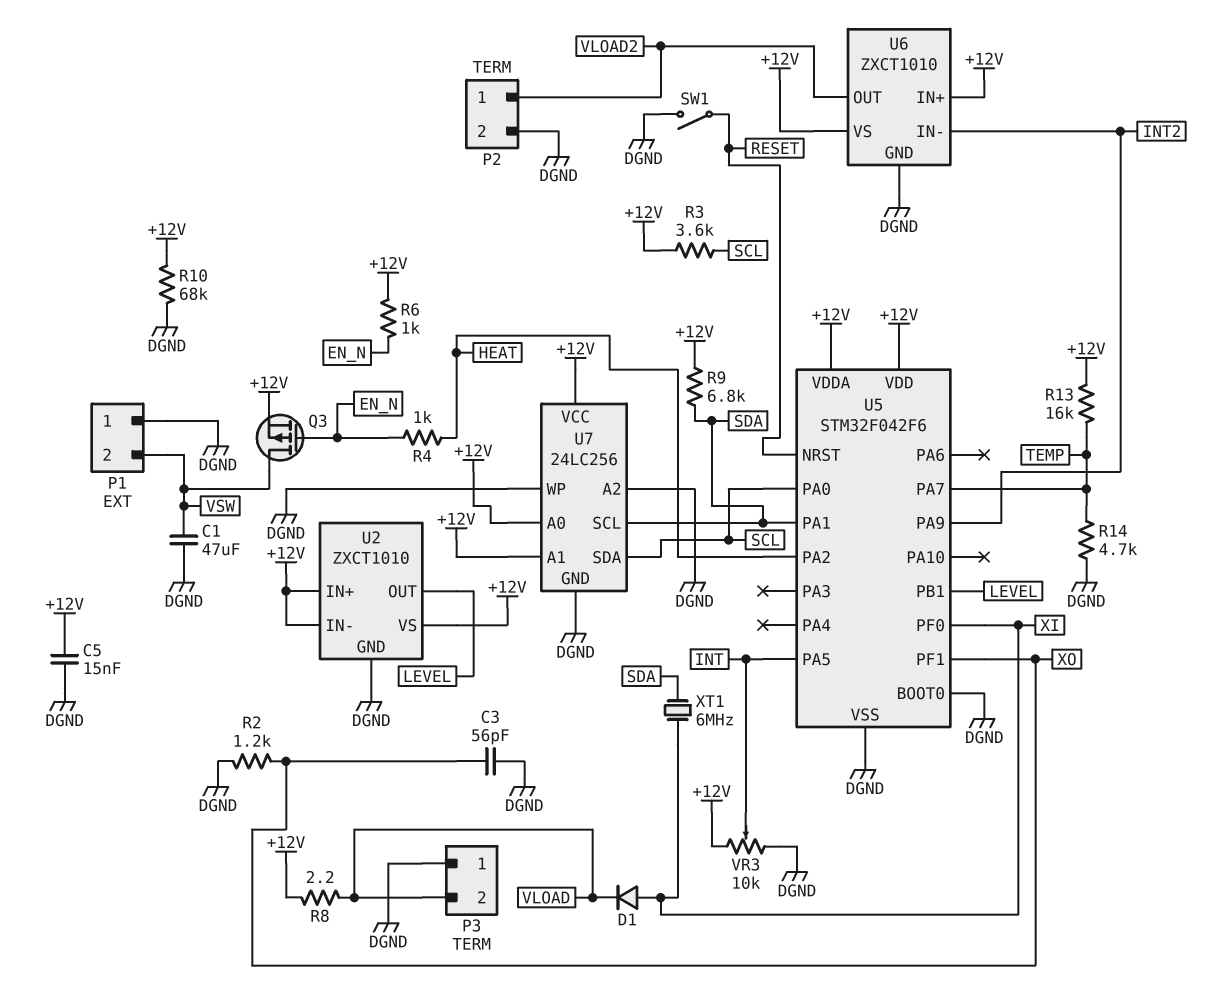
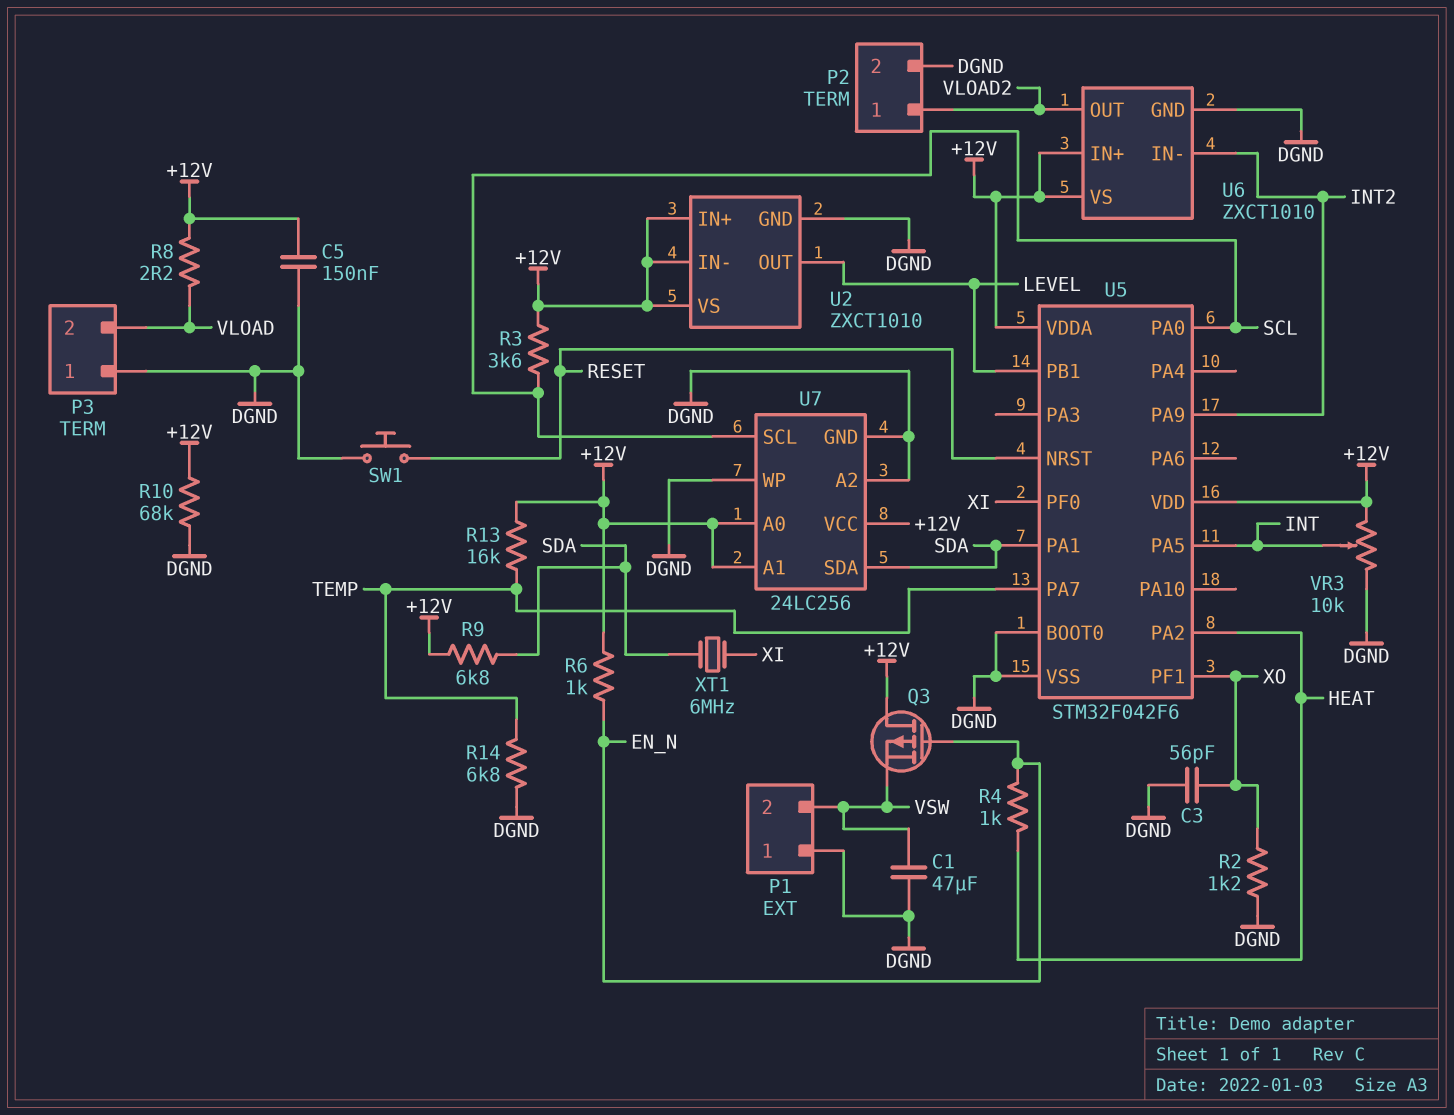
C5: 15nF (+12V, DGND) -> 150nF (+12V, DGND)
D1: diode (A XI, K VLOAD) -> none
Q3: PMOS (G EN_N, D VSW, S +12V) -> PMOS (G EN_N, D +12V, S VSW)
R14: 4.7k (DGND, TEMP) -> 6.8k (DGND, TEMP)
SW1: switch (DGND, RESET) -> button (DGND, RESET)
U7 pin SCL: SDA -> SCL
U7 pin SDA: SCL -> SDA

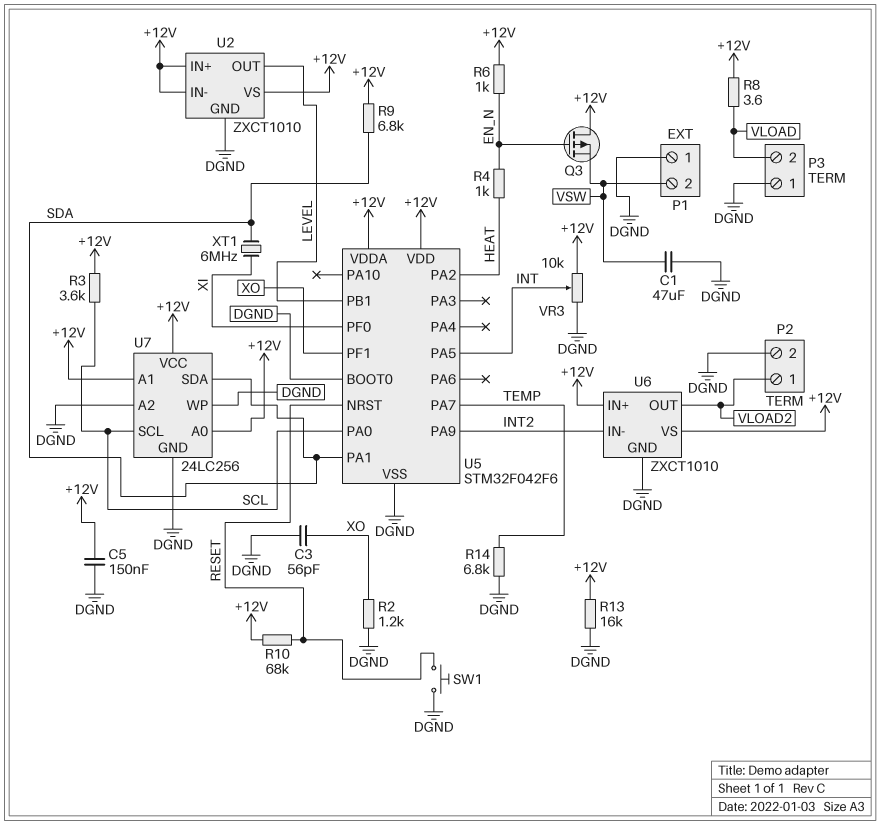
R8: 2.2 (+12V, VLOAD) -> 3.6 (+12V, VLOAD)
R10: 68k (+12V, DGND) -> 68k (+12V, RESET)
R13: 16k (+12V, TEMP) -> 16k (+12V, DGND)

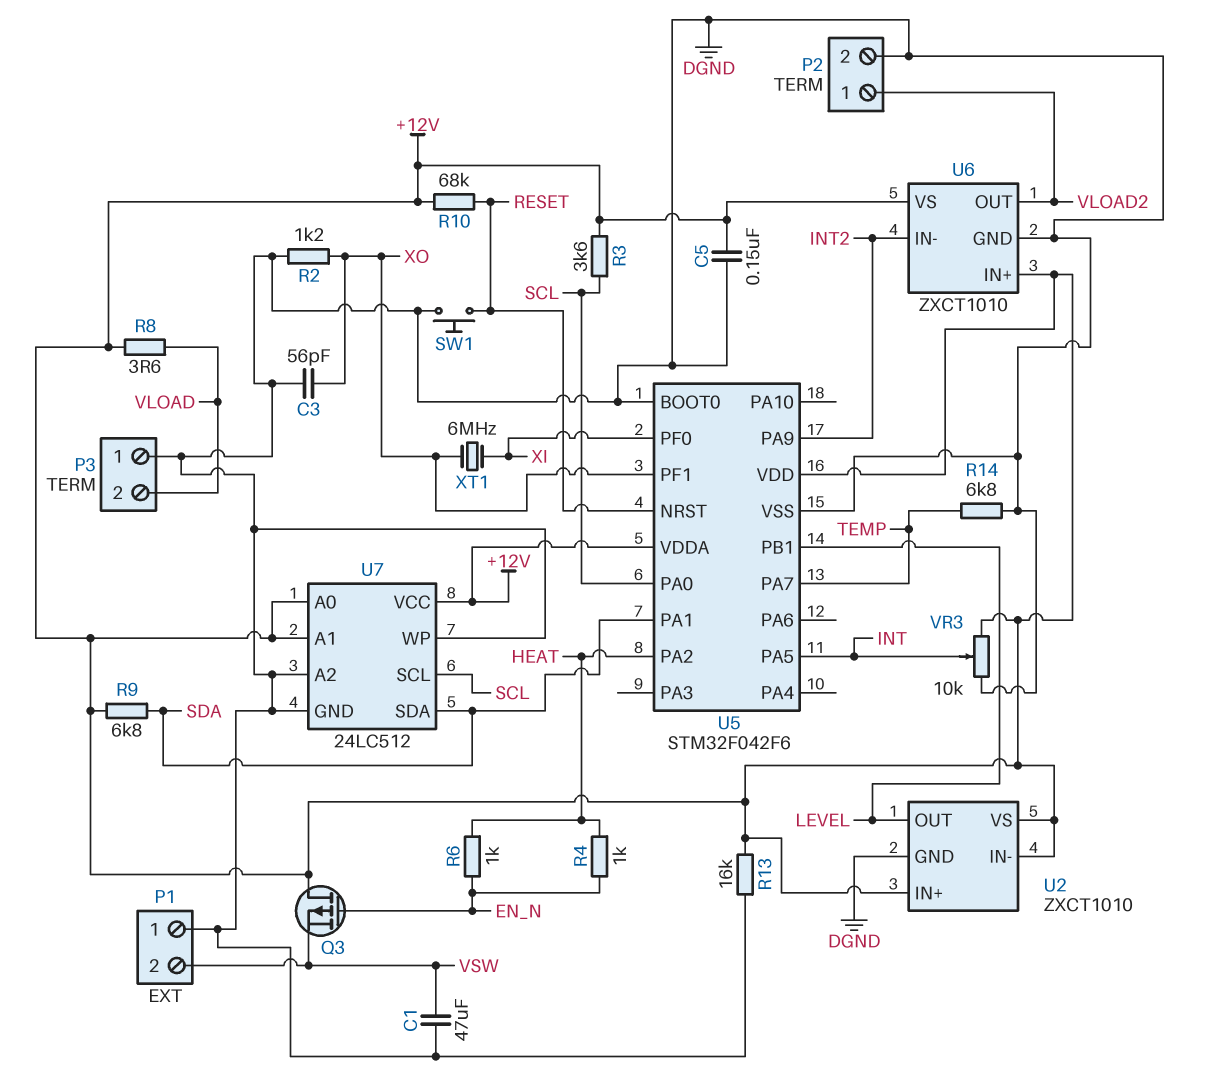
R6: 1k (+12V, EN_N) -> 1k (EN_N, HEAT)
U7: 24LC256 -> 24LC512
XT1: 6MHz (SDA, XI) -> 6MHz (XI, XO)

